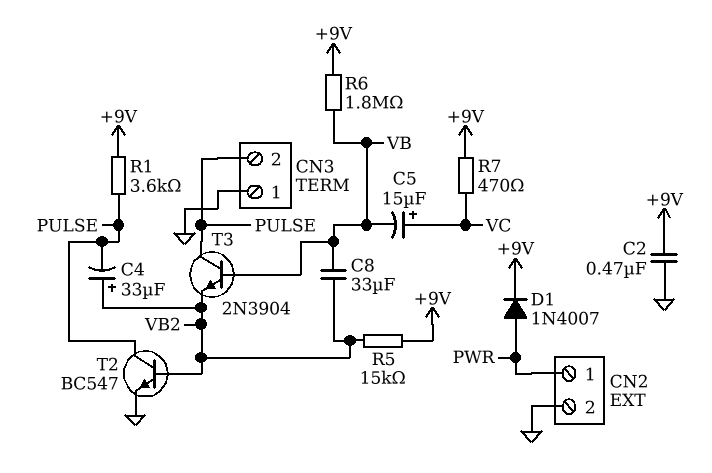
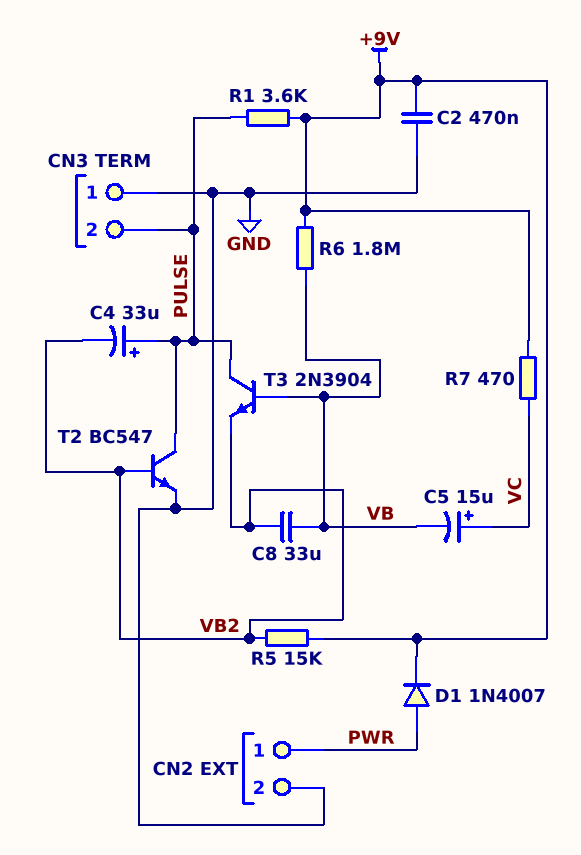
C4: 33uF (plus VB2, minus PULSE) -> 33uF (plus PULSE, minus VB2)

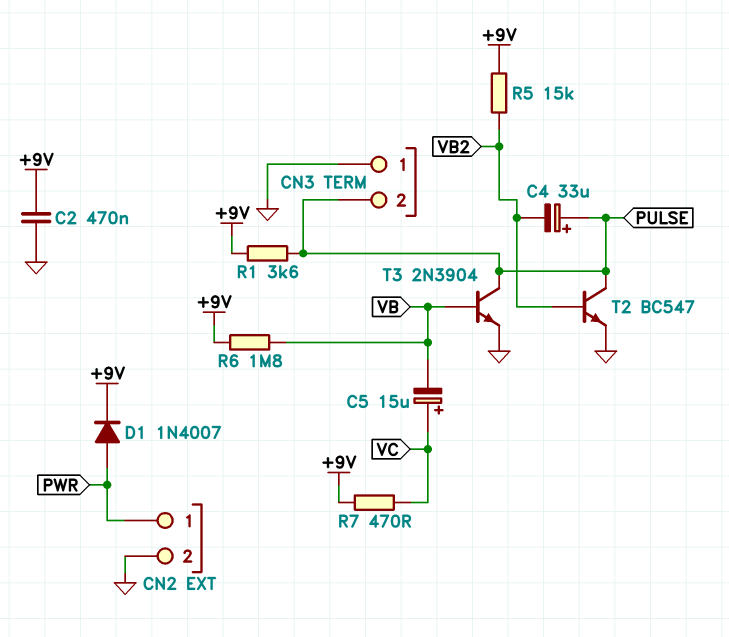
C8: 33uF (VB, VB2) -> none
T3: NPN 2N3904 (B VB, C PULSE, E VB2) -> NPN 2N3904 (B VB, C PULSE, E GND)

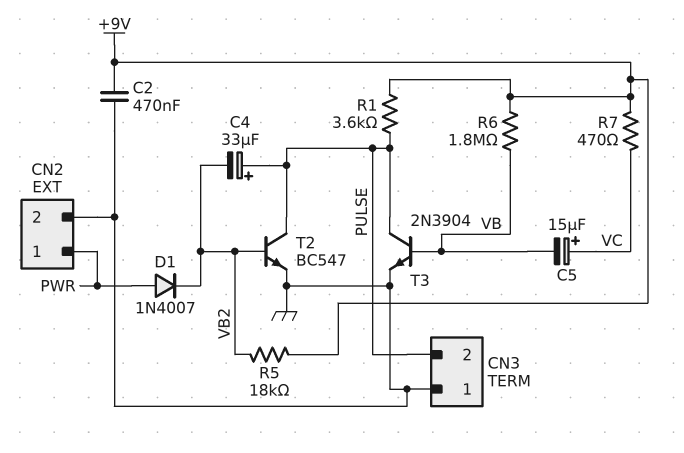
D1: diode 1N4007 (A PWR, K +9V) -> diode 1N4007 (A PWR, K VB2)
R5: 15k (+9V, VB2) -> 18k (+9V, VB2)

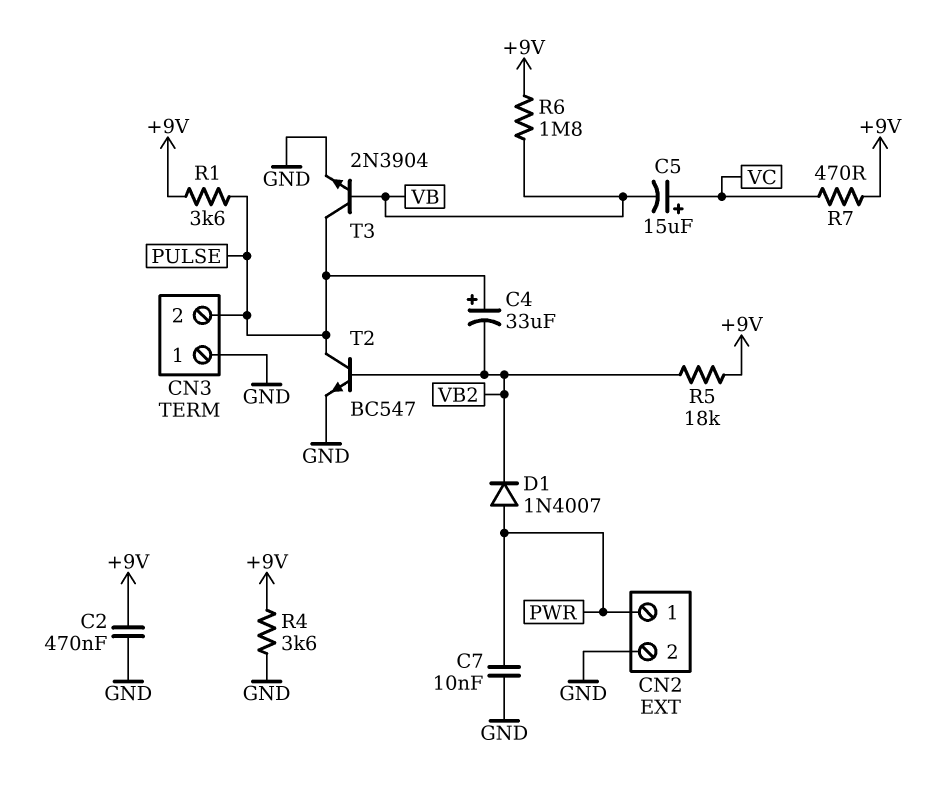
C7: none -> 10nF (GND, PWR)
R4: none -> 3.6k (+9V, GND)

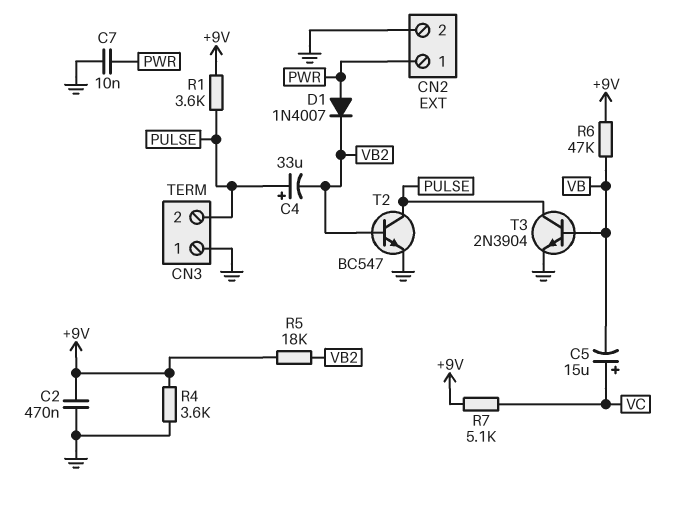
R6: 1.8M (+9V, VB) -> 47k (+9V, VB)
R7: 470 (+9V, VC) -> 5.1k (+9V, VC)

